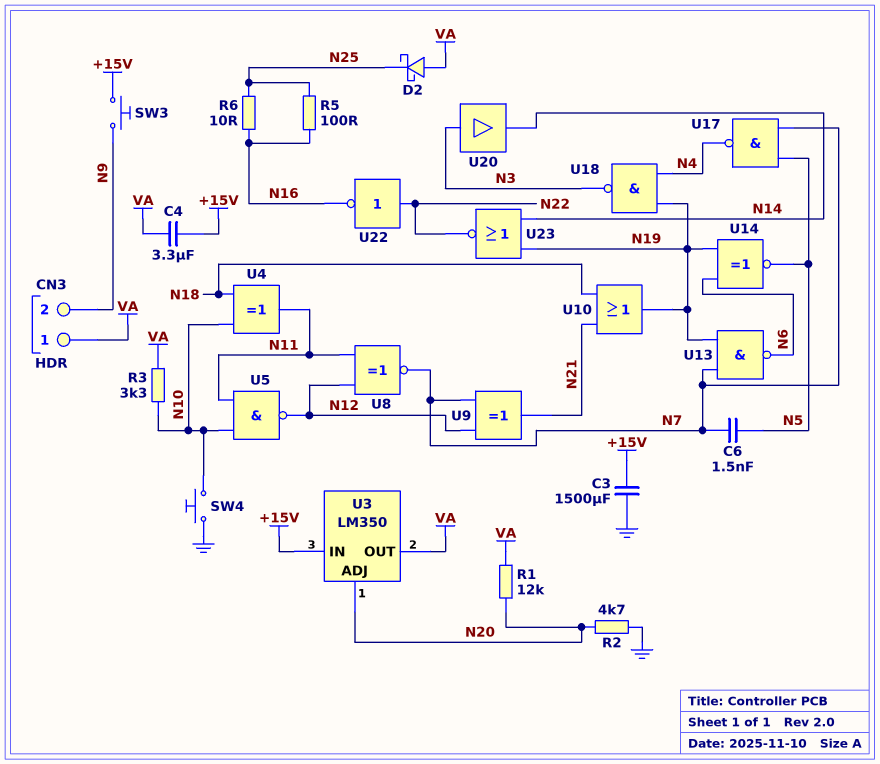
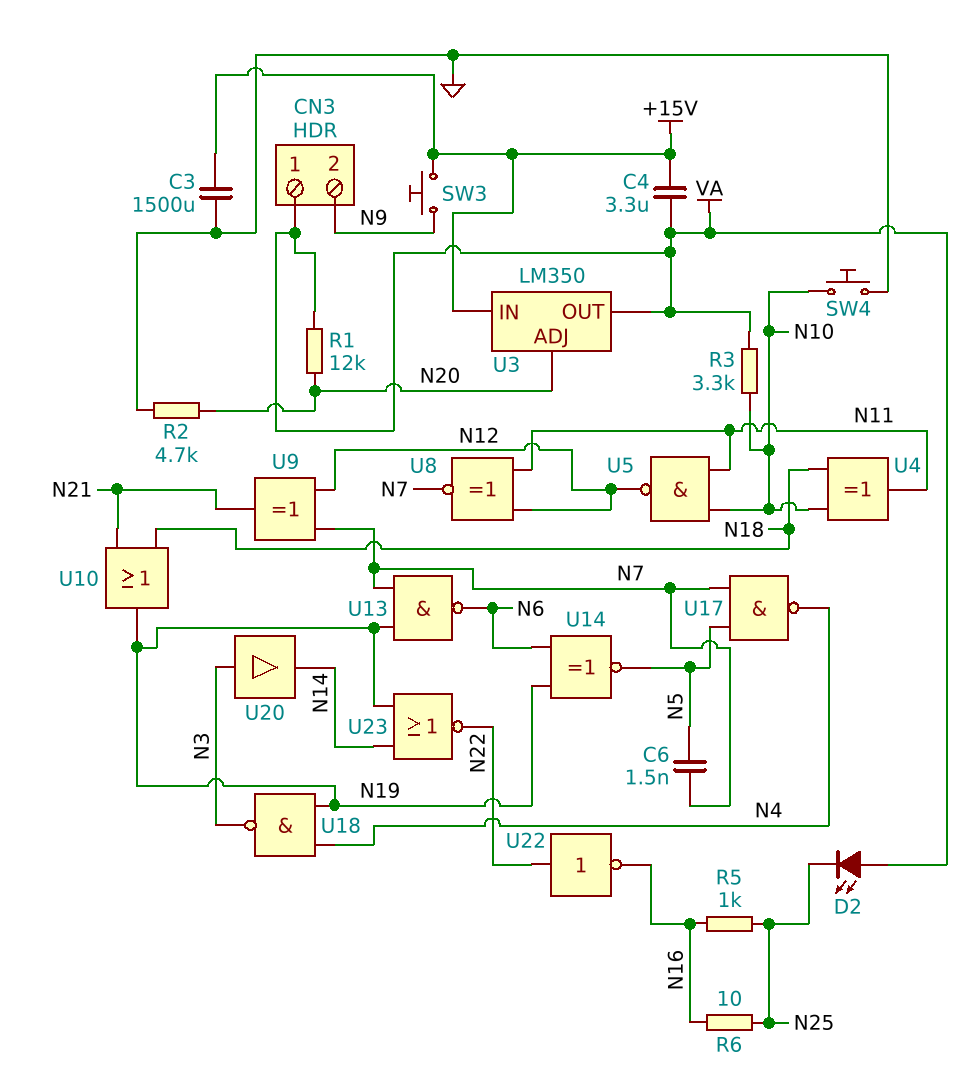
D2: schottky (A VA, K N25) -> LED (A VA, K N25)
R5: 100 (N16, N25) -> 1k (N16, N25)

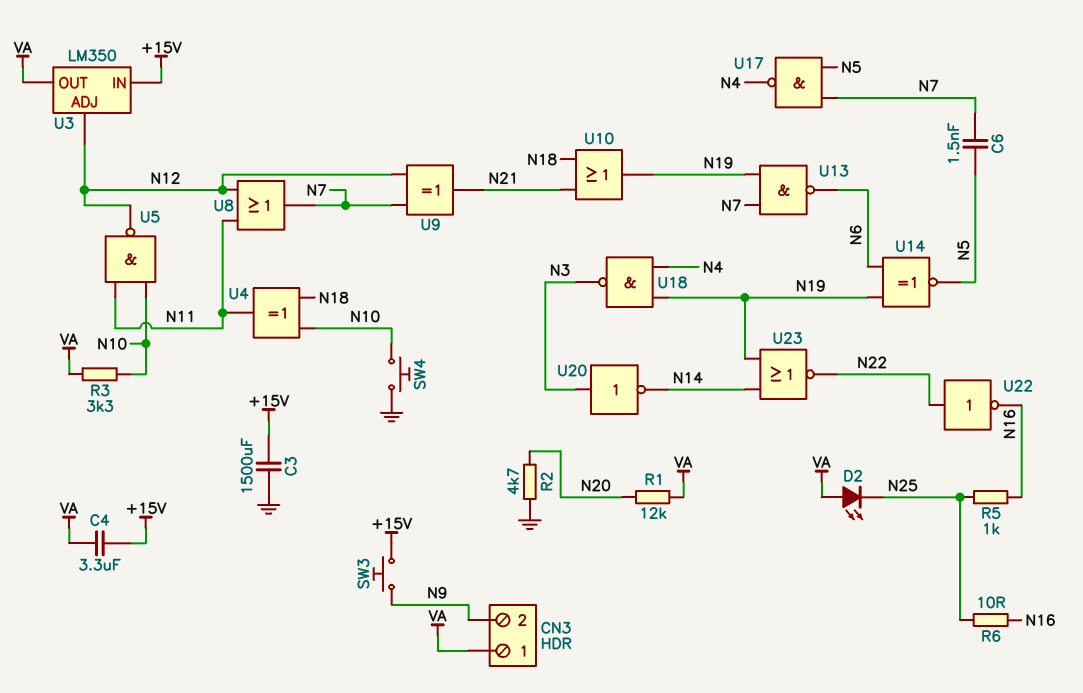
U3 pin ADJ: N20 -> N12
U8: XNOR (in N11, in N12, out N7) -> OR (in N11, in N12, out N7)
U20: buffer (in N3, out N14) -> NOT (in N3, out N14)

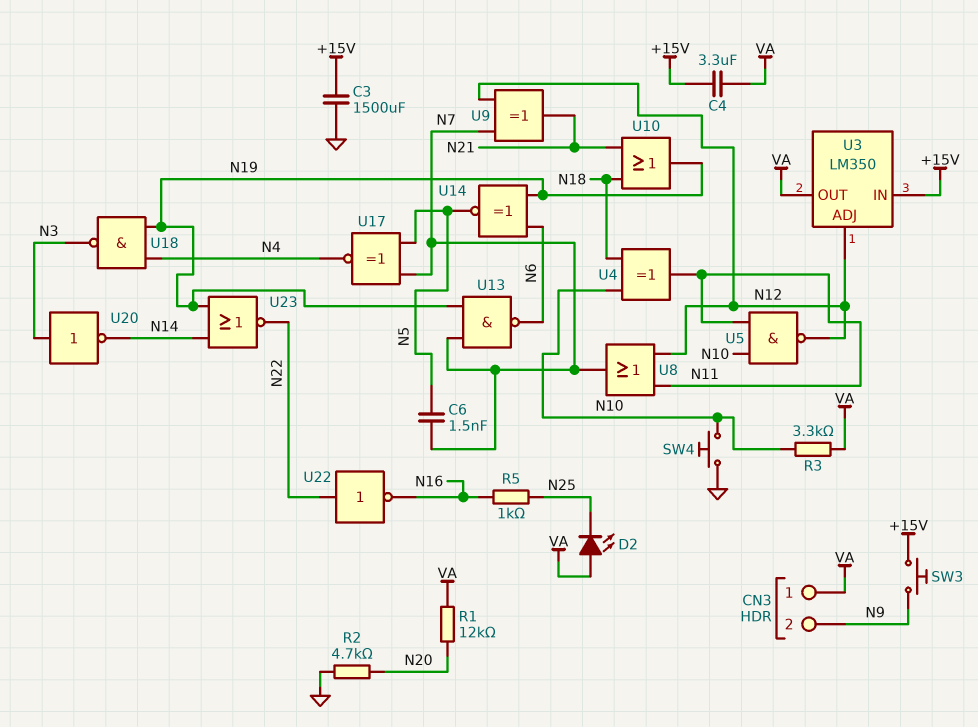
R6: 10 (N16, N25) -> none
U17: NAND (in N5, in N7, out N4) -> XNOR (in N5, in N7, out N4)

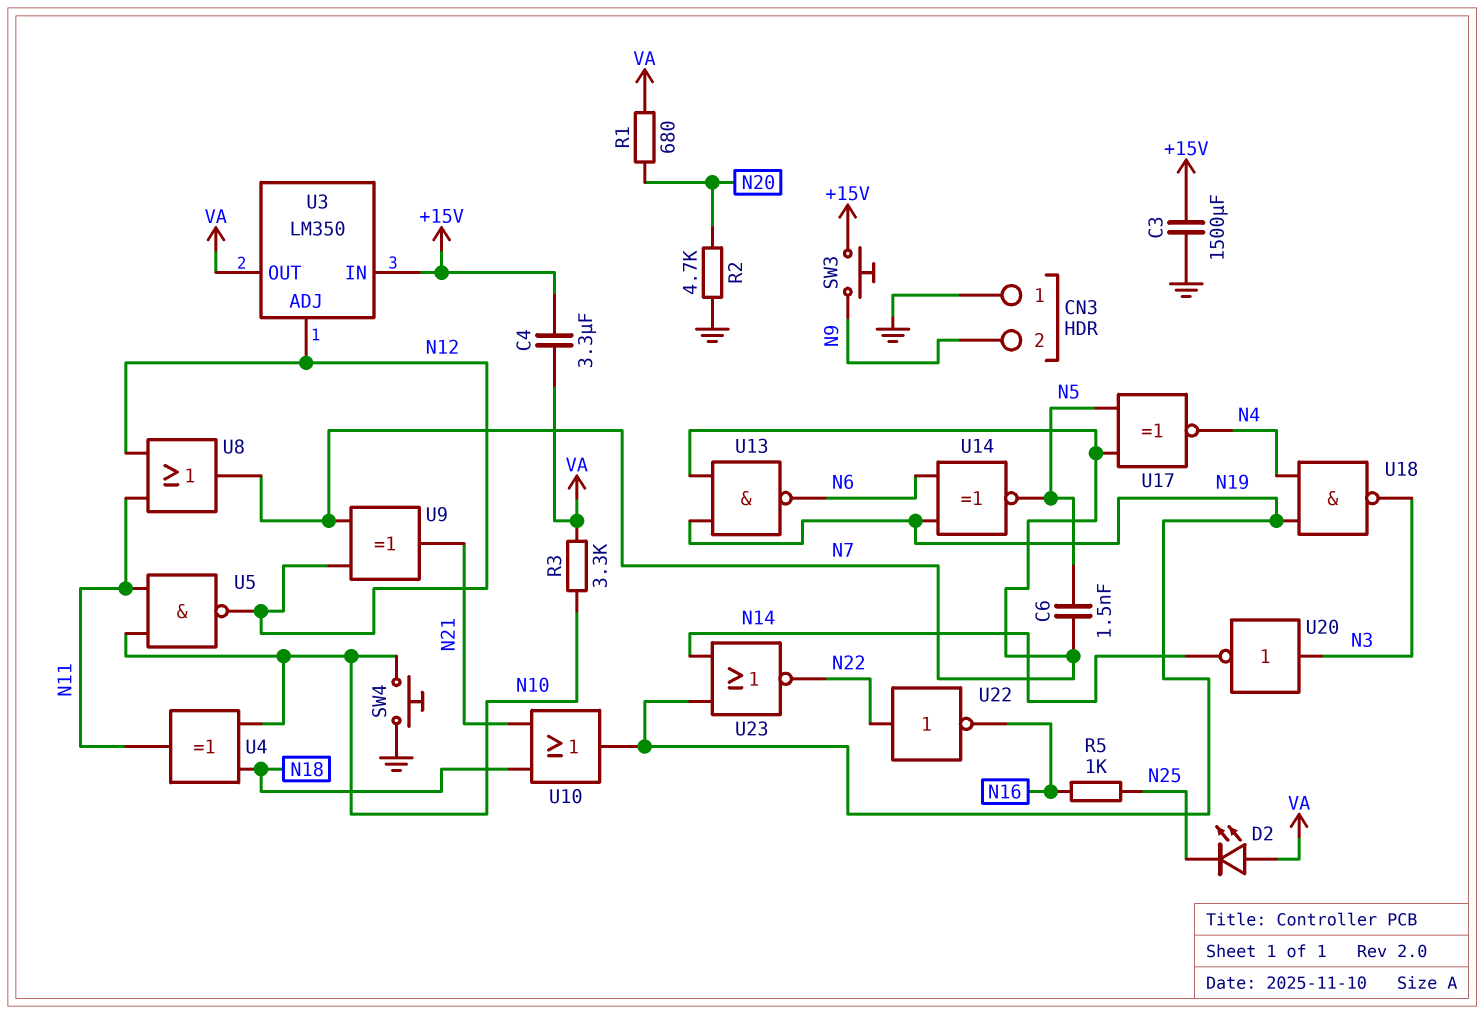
CN3 pin 1: VA -> GND
R1: 12k (N20, VA) -> 680 (N20, VA)

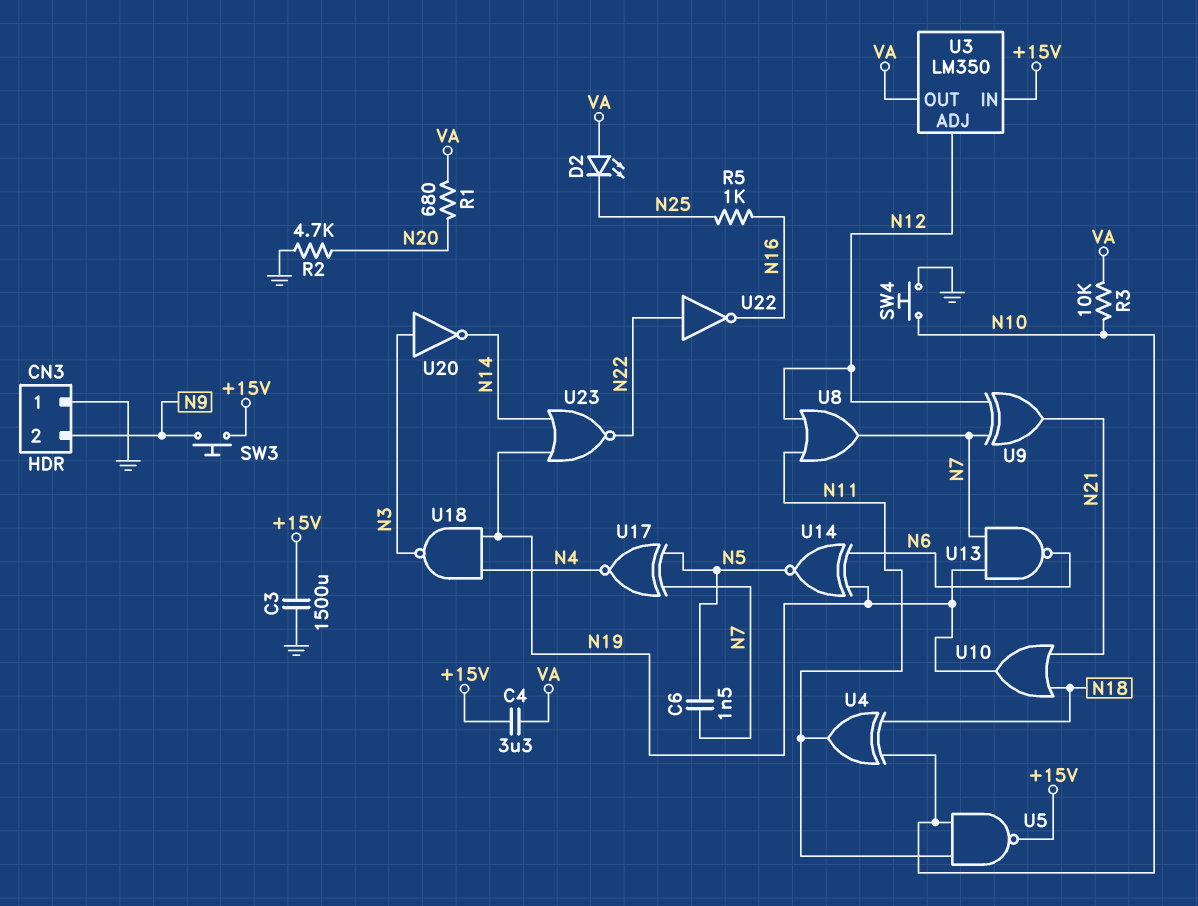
R3: 3.3k (N10, VA) -> 10k (N10, VA)
U5: NAND (in N10, in N11, out N12) -> NAND (in N10, in N11, out +15V)

